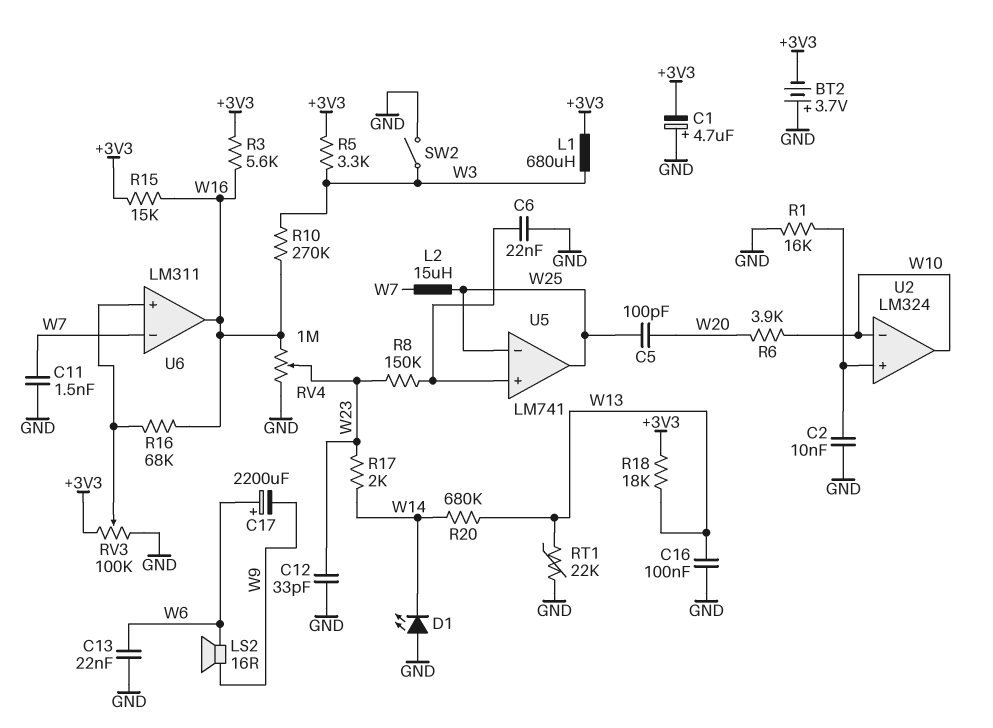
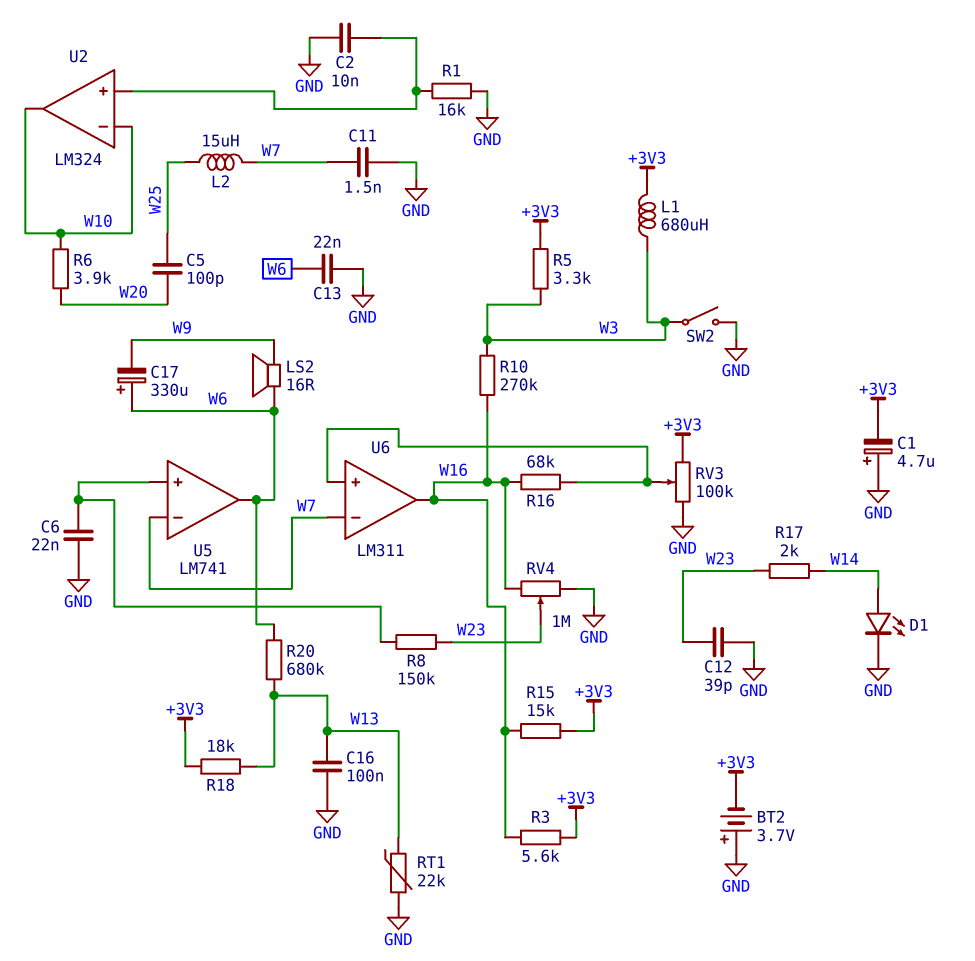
C12: 33pF (GND, W23) -> 39pF (GND, W23)
C17: 2200uF (plus W6, minus W9) -> 330uF (plus W6, minus W9)
D1: LED (A GND, K W14) -> LED (A W14, K GND)
R20: 680k (W13, W14) -> 680k (W6, W13)
U5 pin in-: W25 -> W7
U5 pin out: W25 -> W6

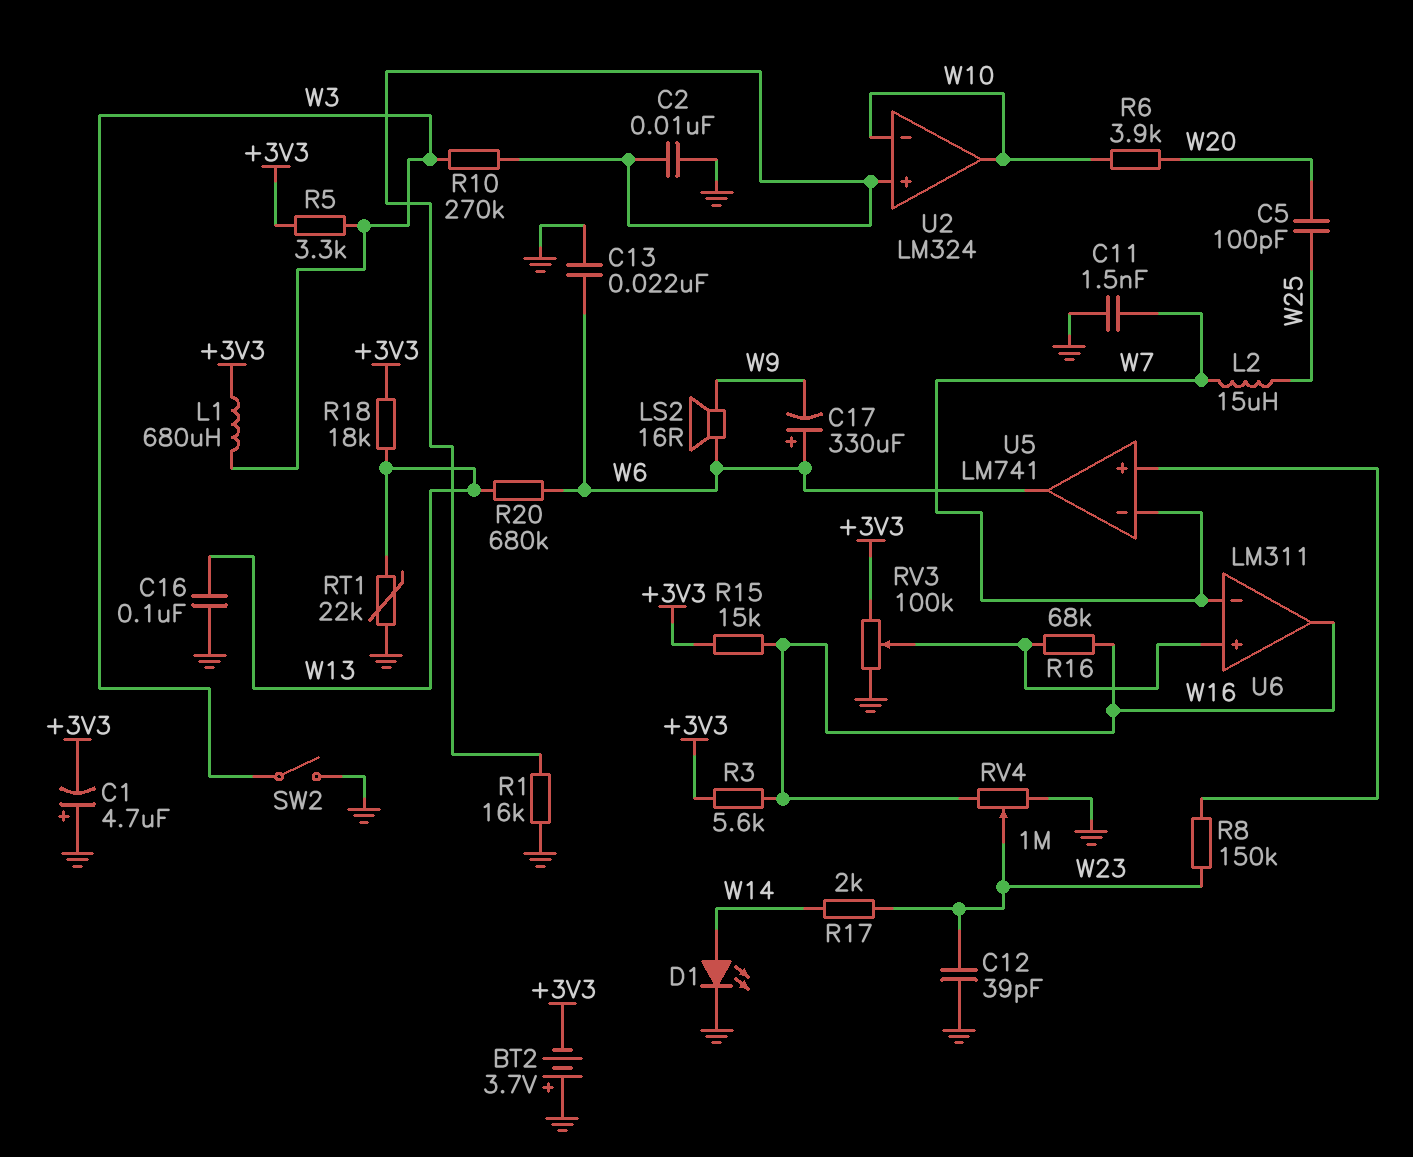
C6: 22nF (GND, U5/in+) -> none
R10: 270k (W3, W16) -> 270k (U2/in+, W3)

